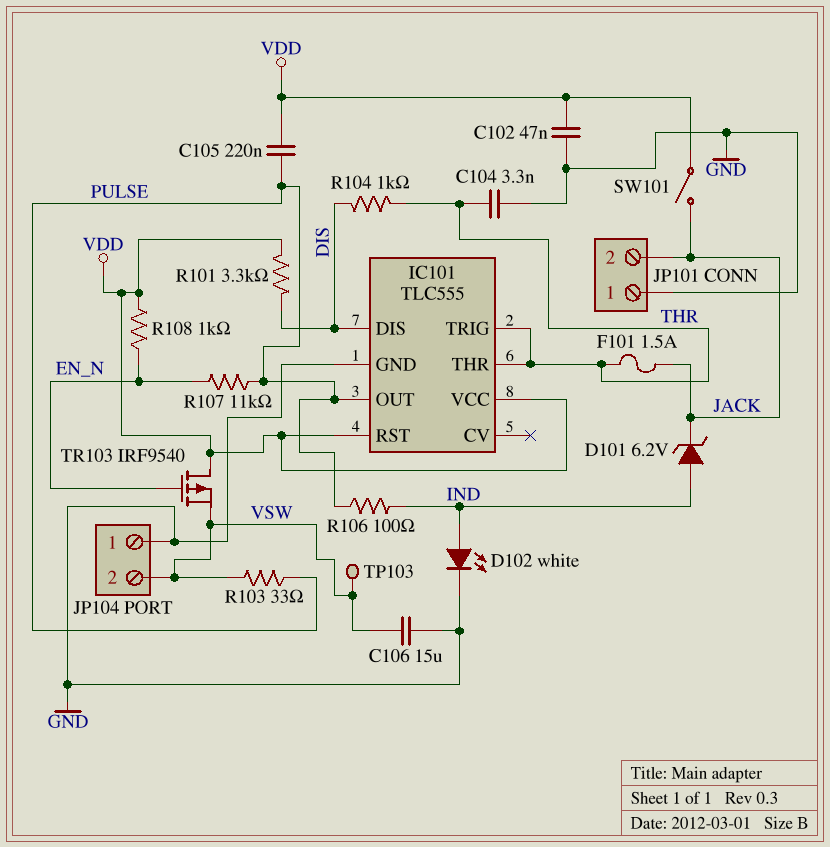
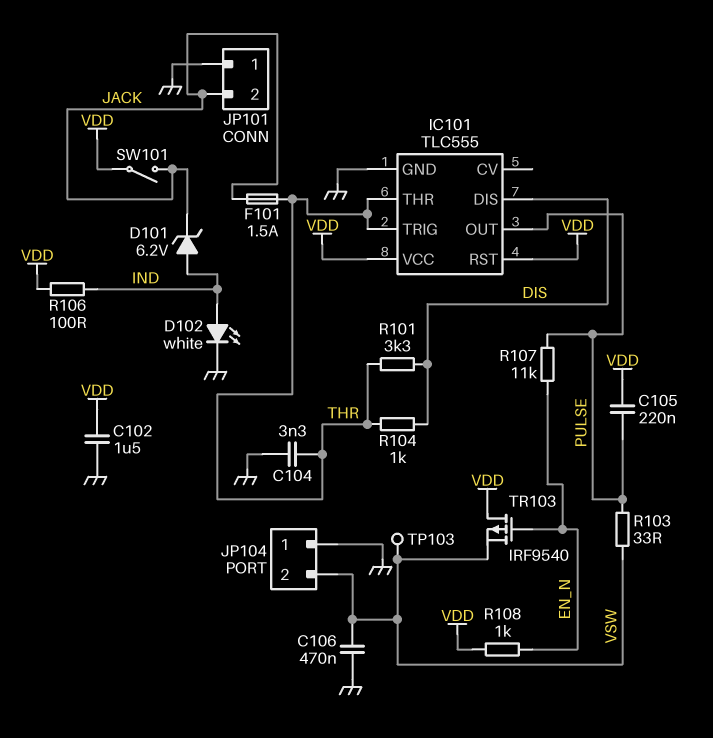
C102: 47nF (GND, VDD) -> 1.5uF (GND, VDD)
C106: 15uF (GND, VSW) -> 470nF (GND, VSW)
R101: 3.3k (DIS, VDD) -> 3.3k (DIS, THR)
R106: 100 (IND, PULSE) -> 100 (IND, VDD)

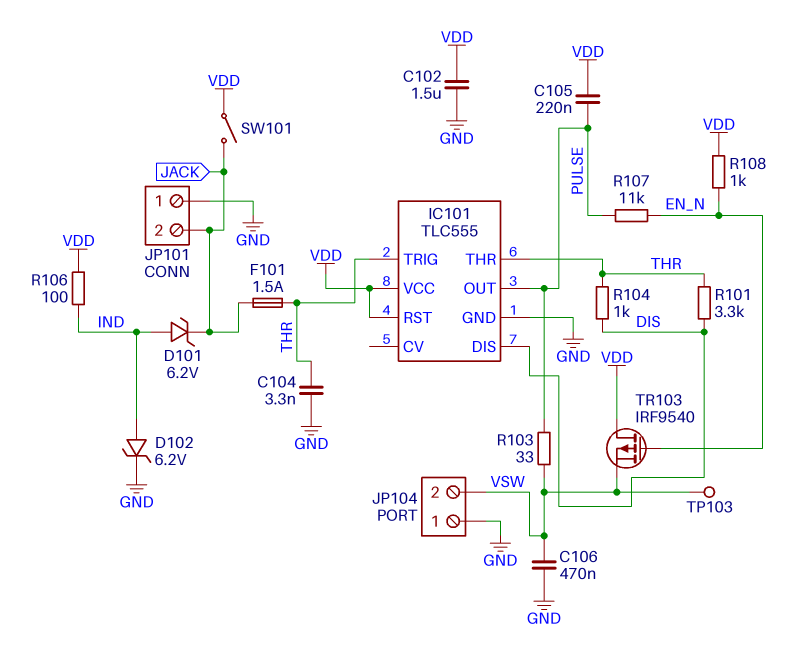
D102: LED white (A IND, K GND) -> zener 6.2V (A IND, K GND)

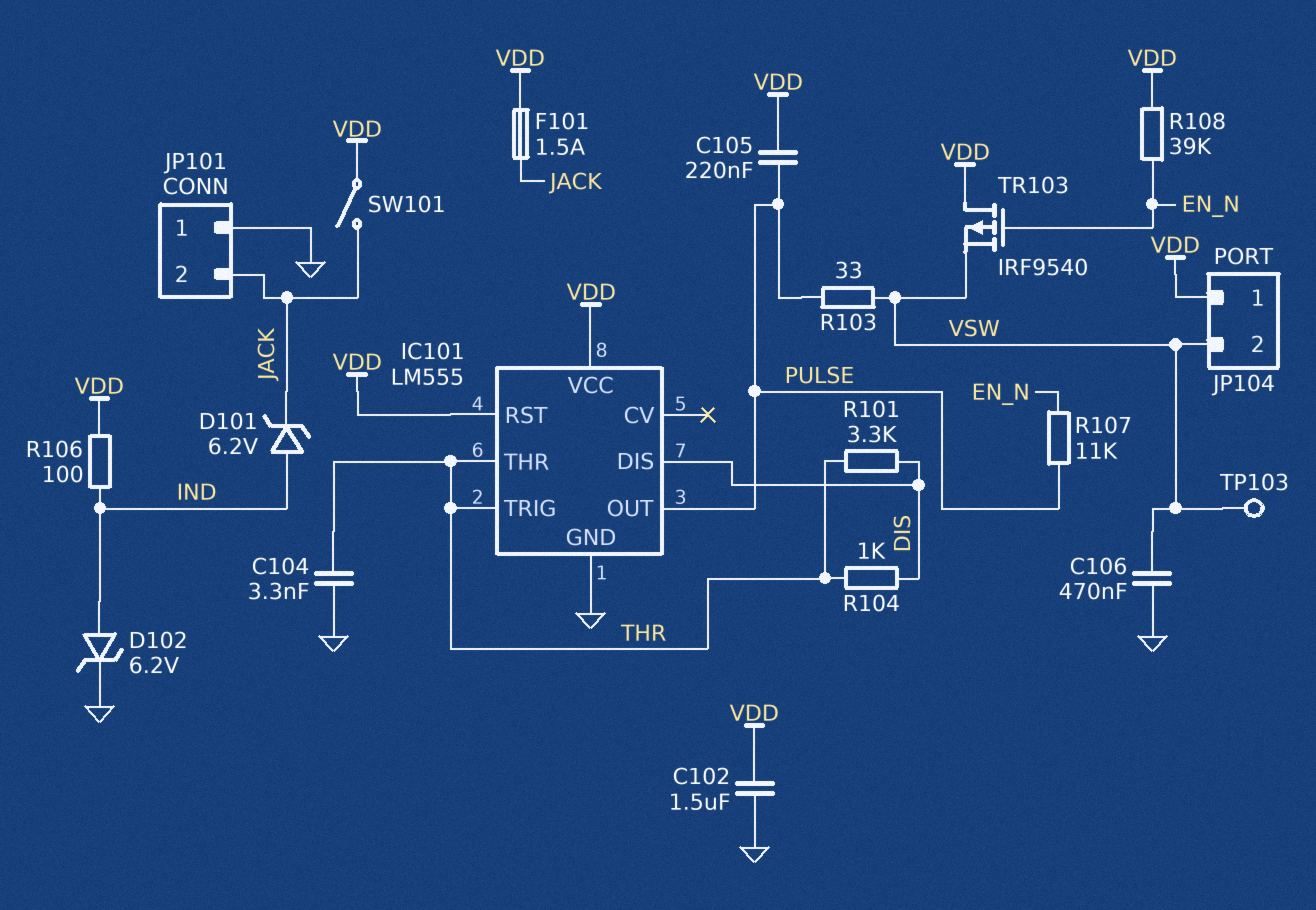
F101: 1.5A (JACK, THR) -> 1.5A (JACK, VDD)
IC101: TLC555 -> LM555
JP104 pin 1: GND -> VDD
R108: 1k (EN_N, VDD) -> 39k (EN_N, VDD)

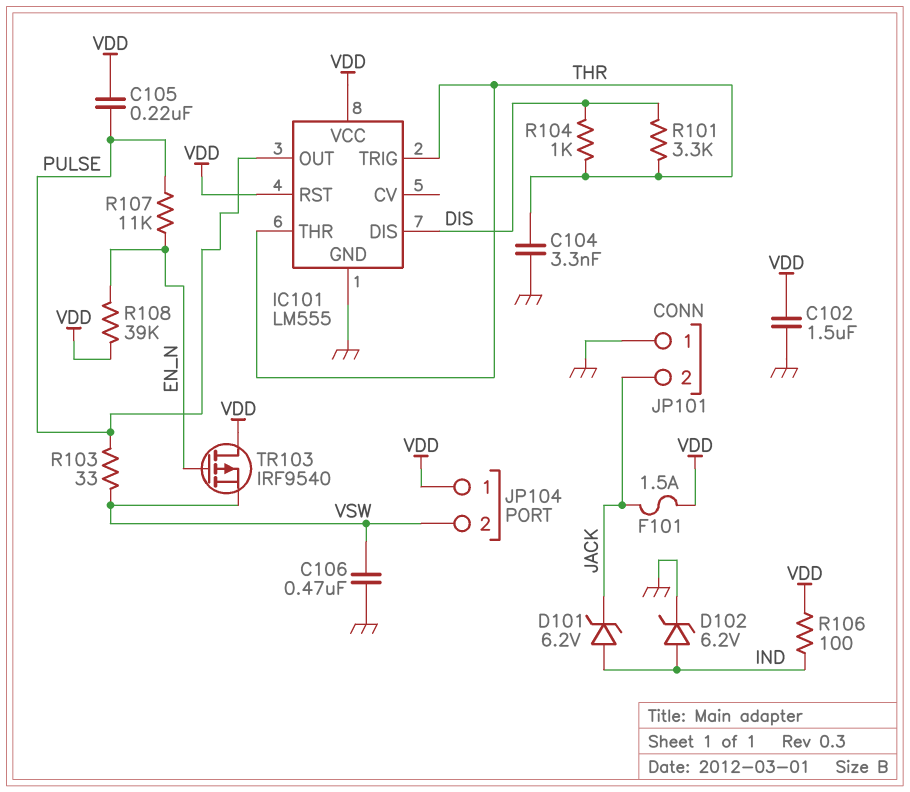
SW101: switch (JACK, VDD) -> none
TP103: test point (VSW) -> none

